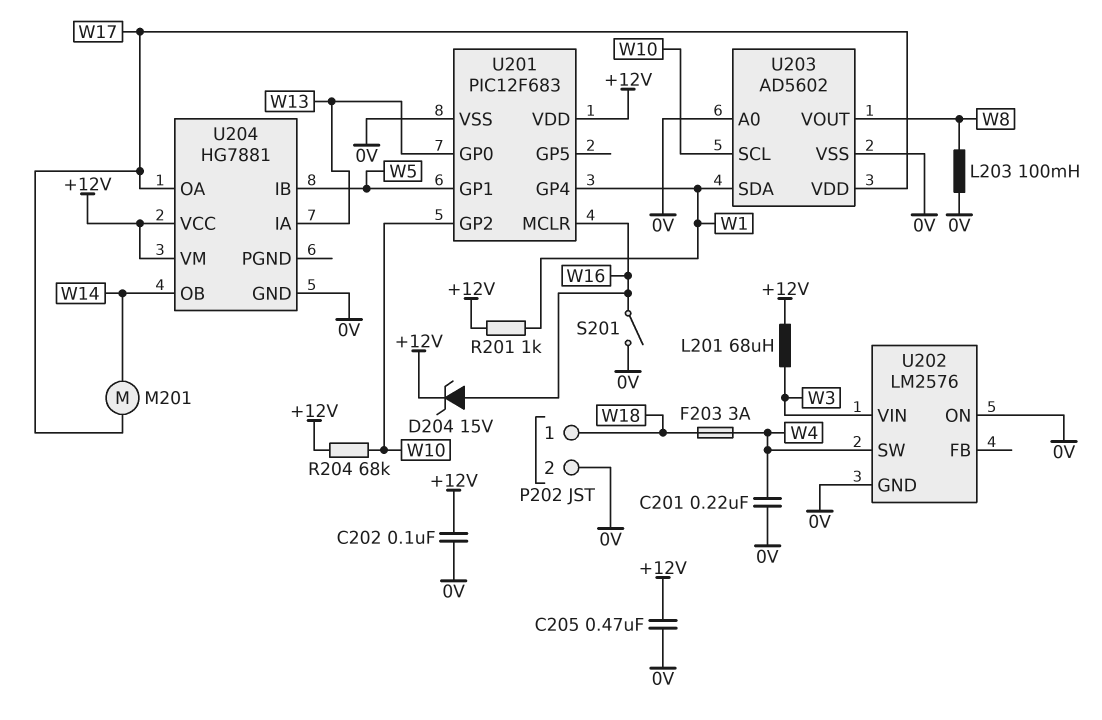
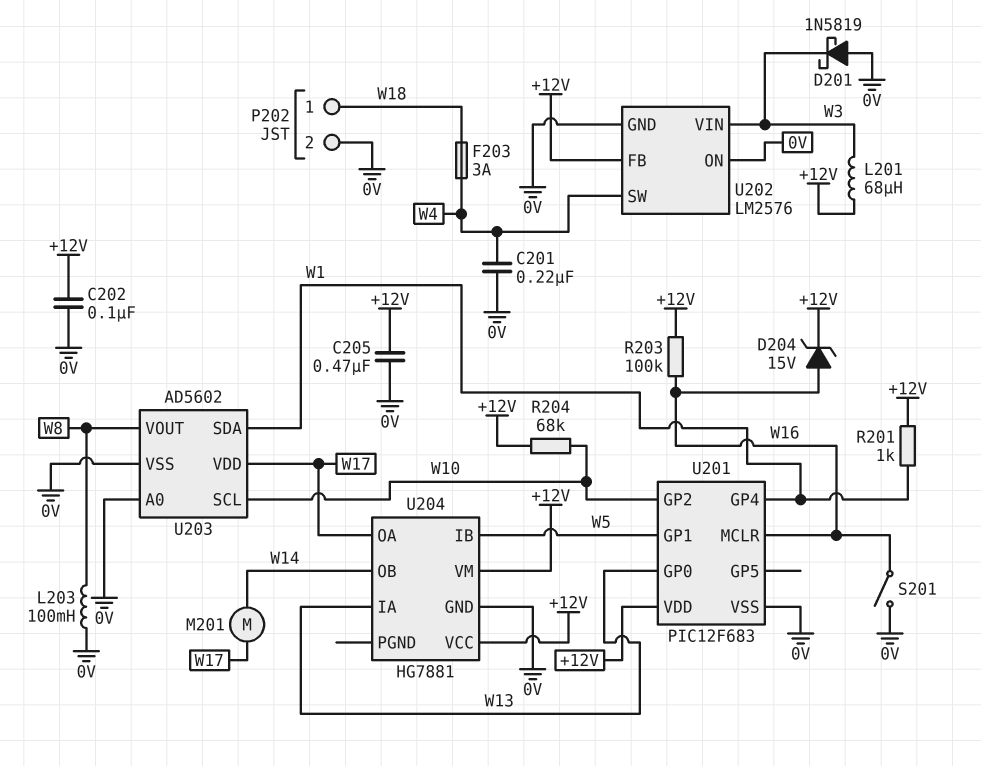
D201: none -> schottky 1N5819 (A 0V, K W3)
R203: none -> 100k (+12V, W16)
U202 pin FB: none -> +12V

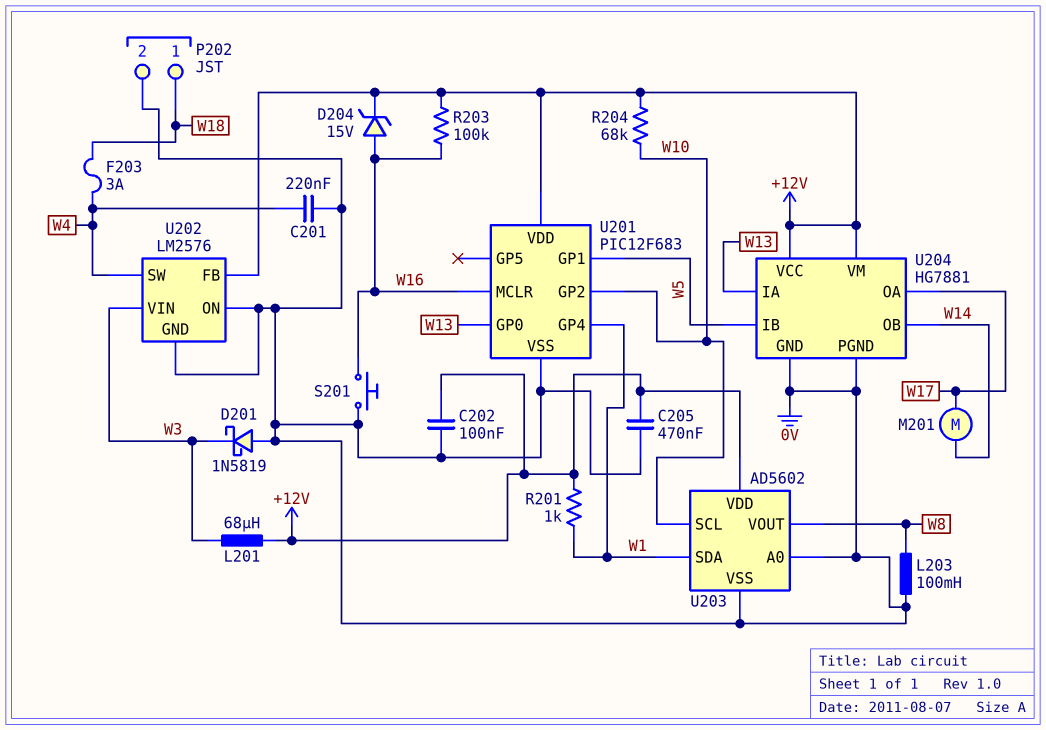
S201: switch (0V, W16) -> button (0V, W16)
U203 pin VDD: W17 -> +12V
U204 pin PGND: none -> 0V

